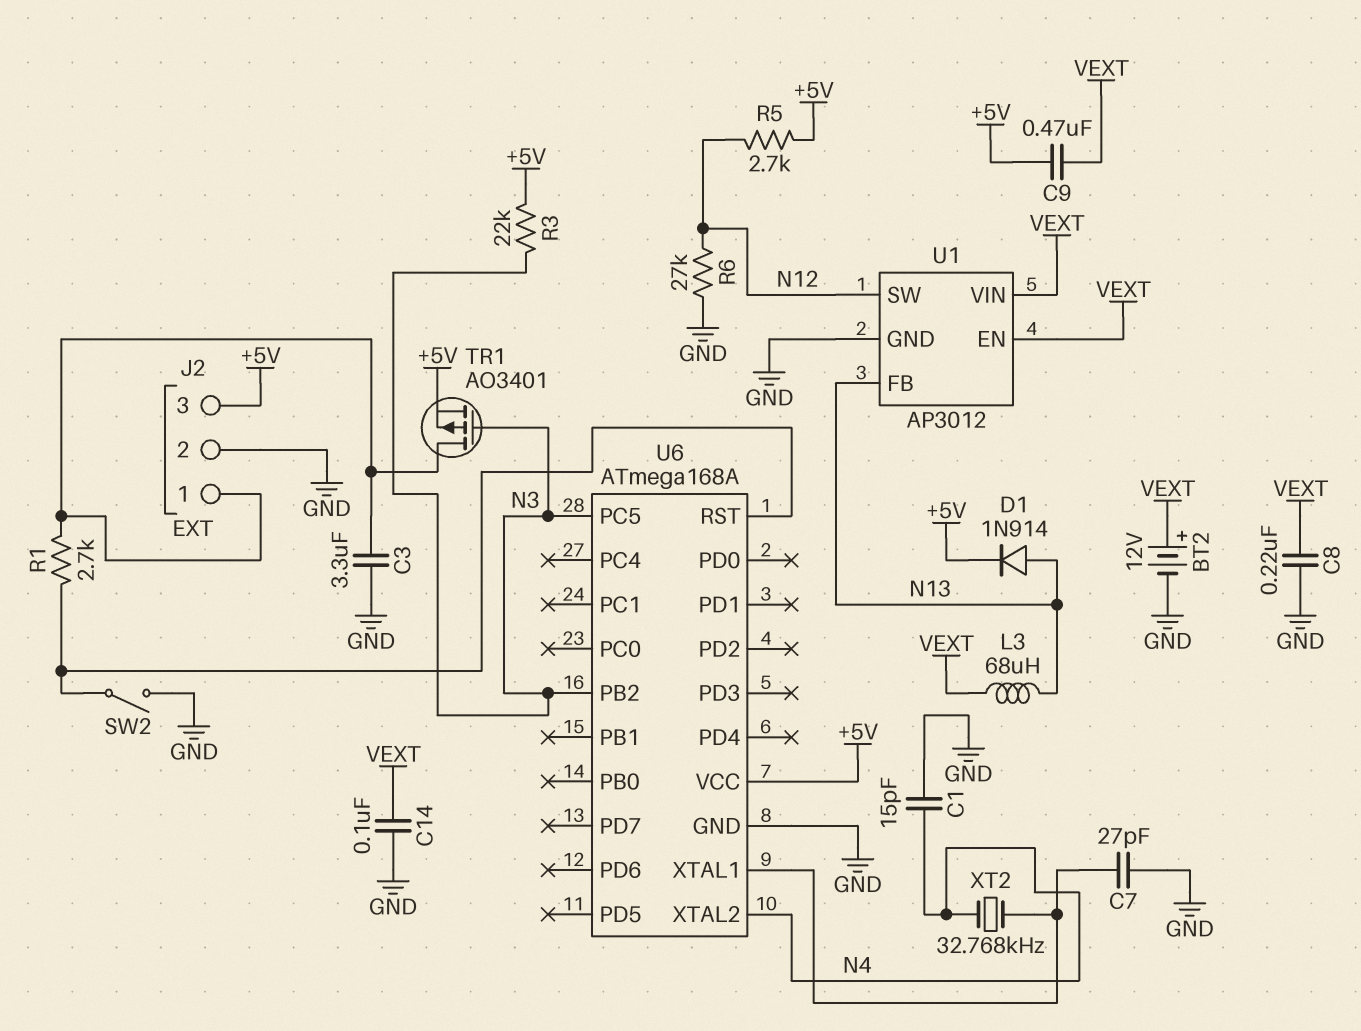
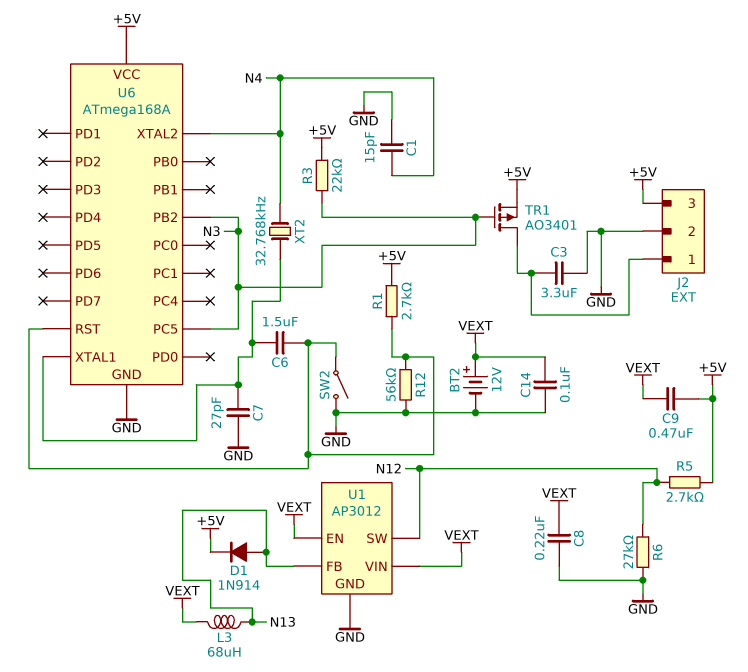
C6: none -> 1.5uF (U6/RST, U6/XTAL1)
R1: 2.7k (J2/1, U6/RST) -> 2.7k (+5V, U6/RST)
R12: none -> 56k (GND, U6/RST)

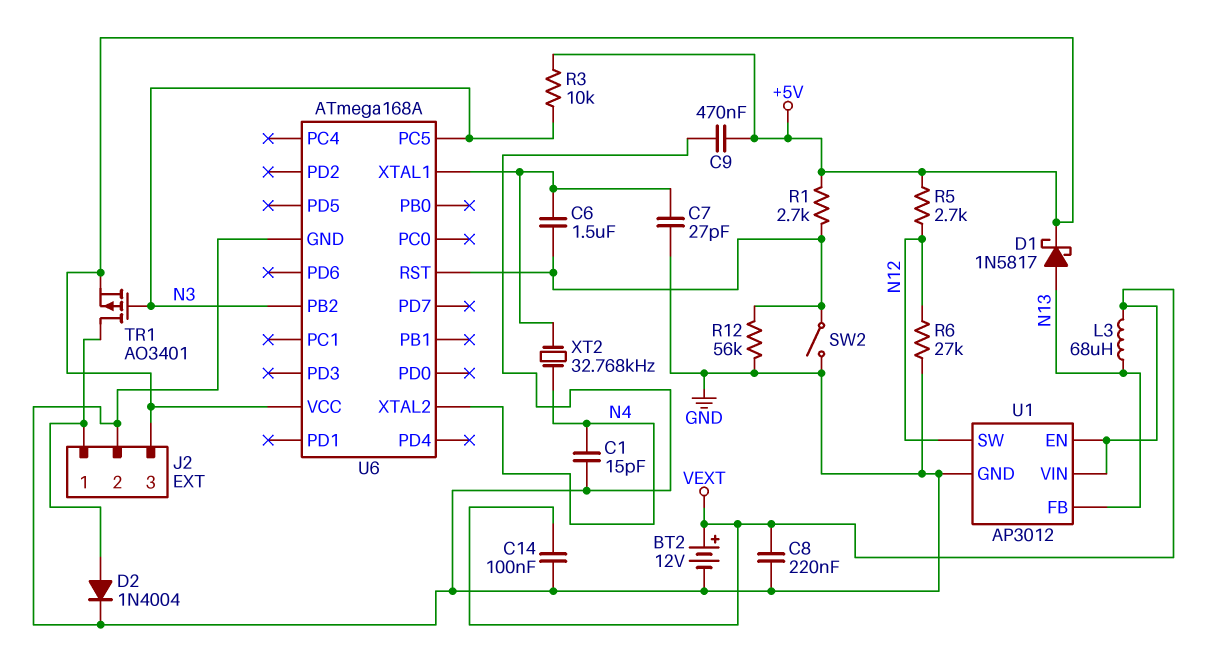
C3: 3.3uF (GND, J2/1) -> none
C9: 470nF (+5V, VEXT) -> 470nF (+5V, GND)
D1: diode 1N914 (A N13, K +5V) -> schottky 1N5817 (A N13, K +5V)
D2: none -> diode 1N4004 (A J2/1, K GND)
R3: 22k (+5V, N3) -> 10k (+5V, N3)

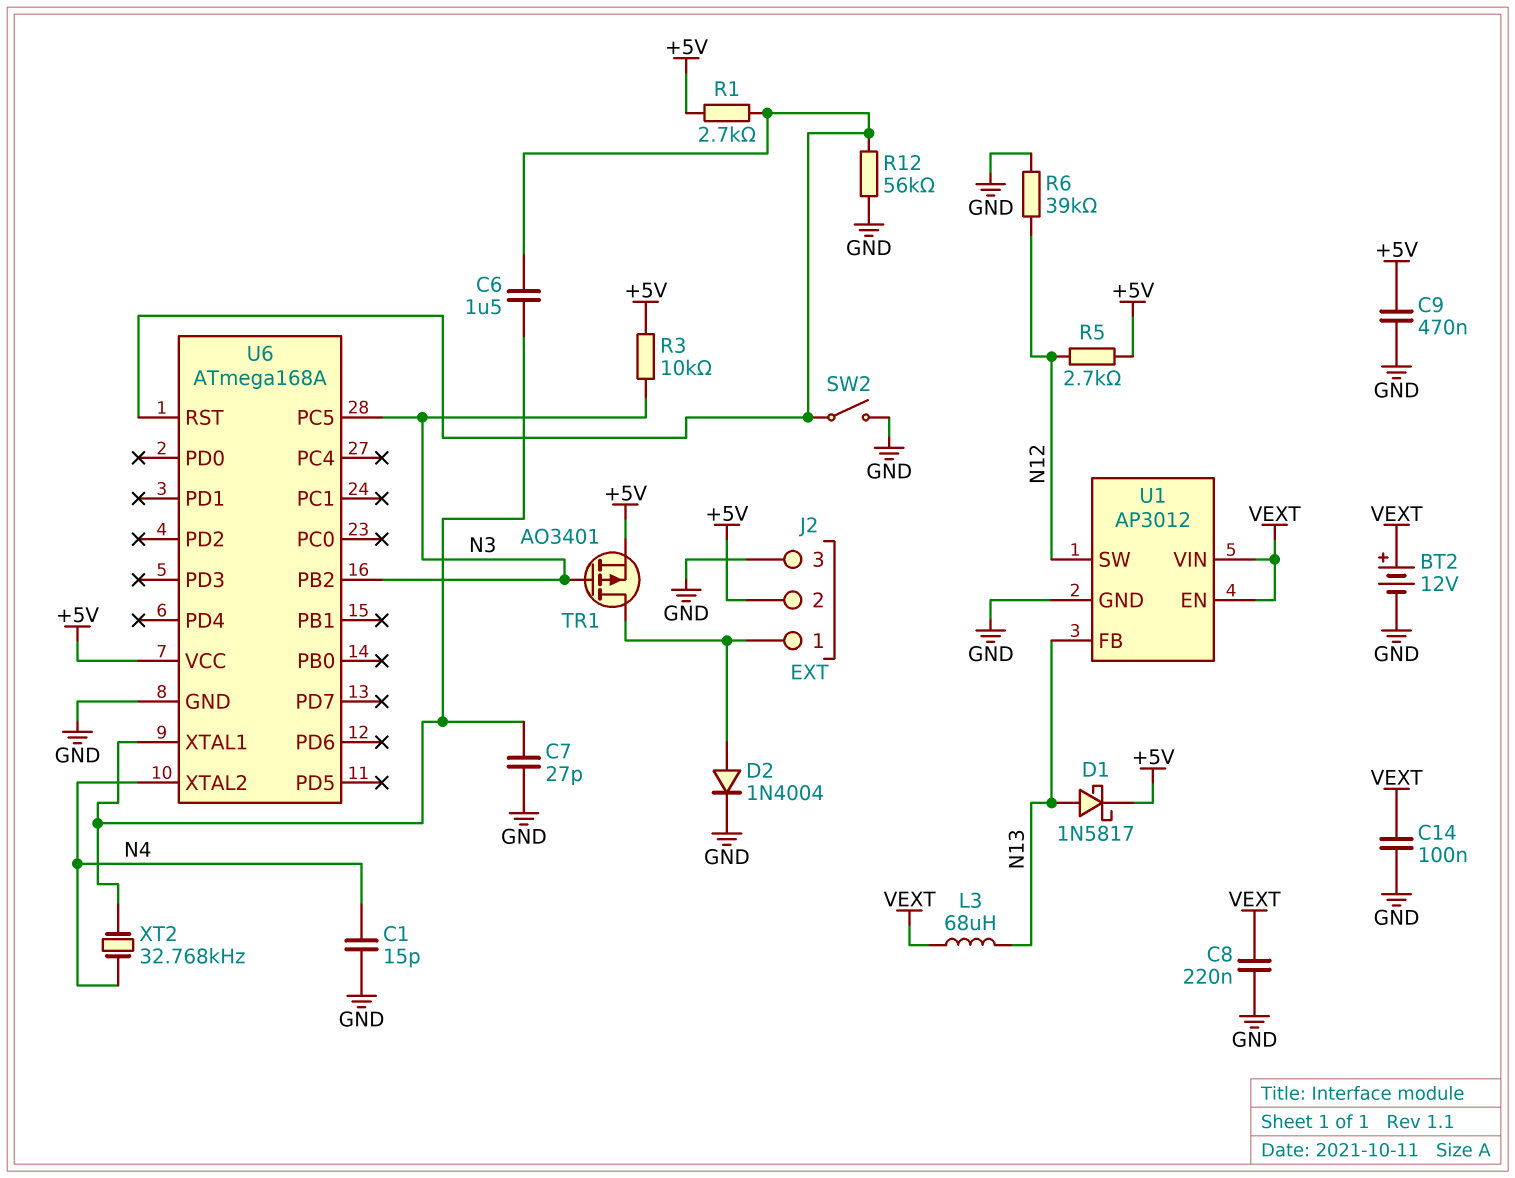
J2 pin 2: GND -> +5V
J2 pin 3: +5V -> GND
R6: 27k (GND, N12) -> 39k (GND, N12)

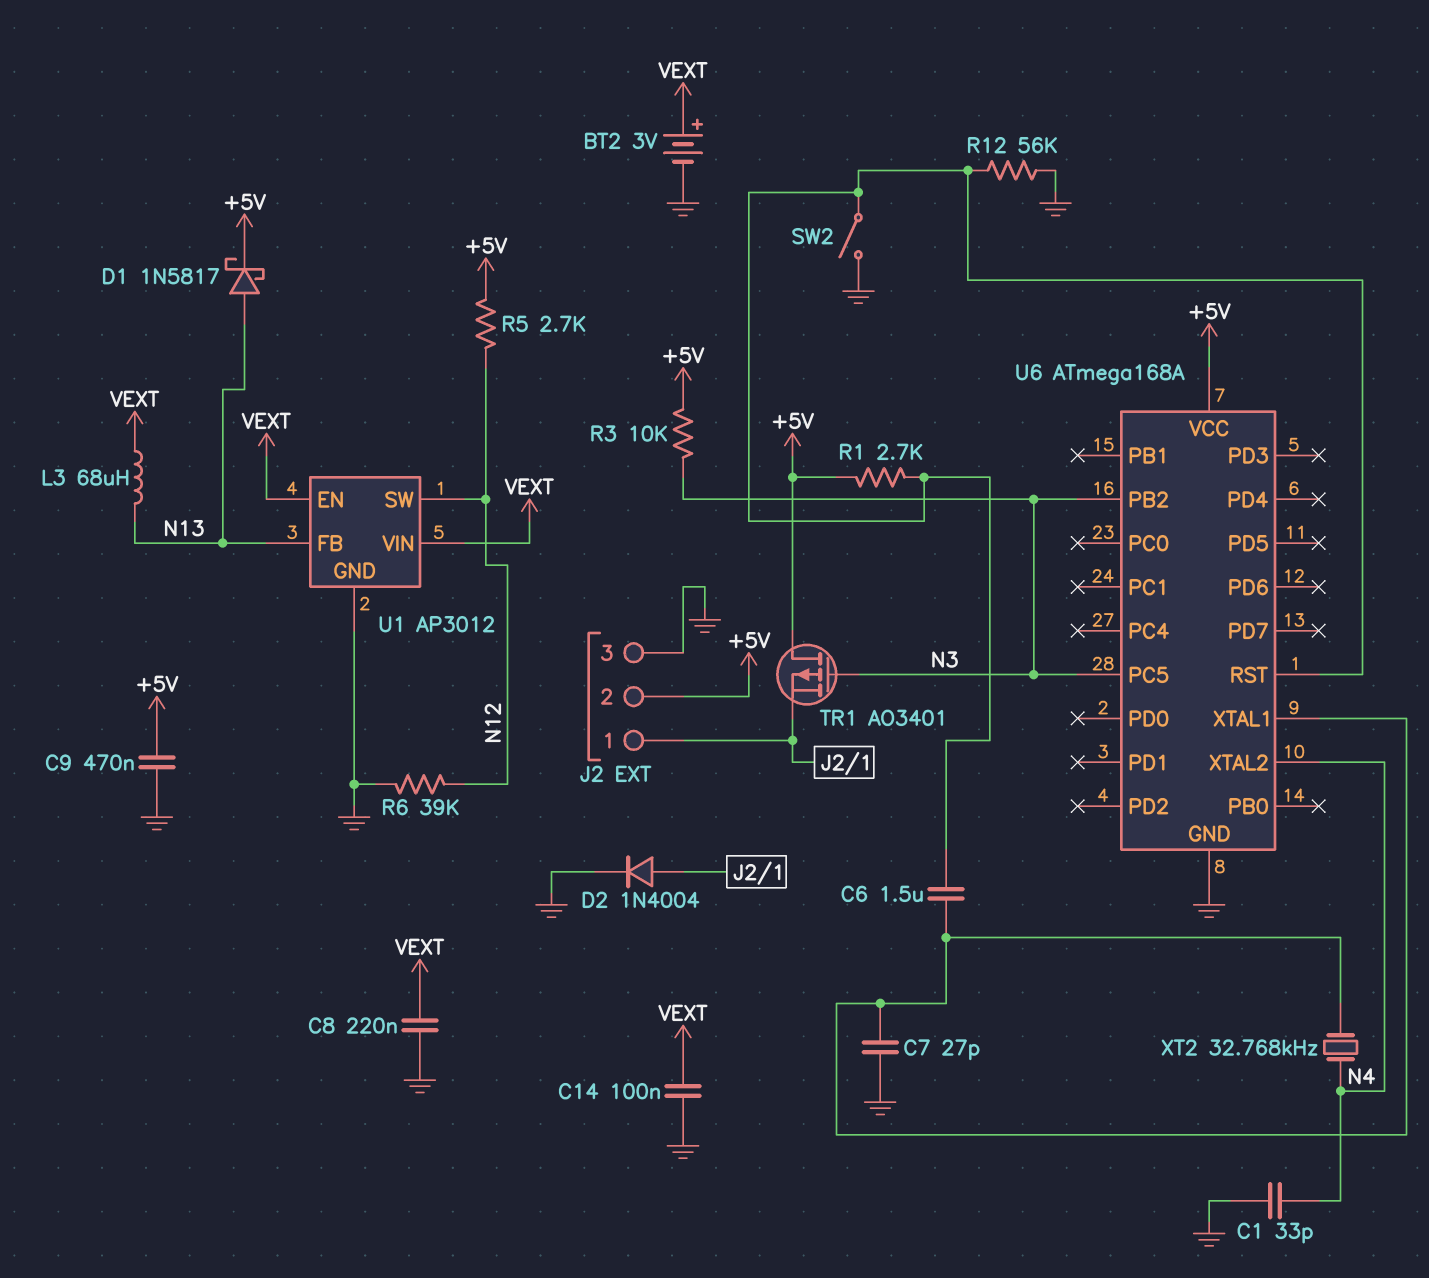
BT2: 12V (plus VEXT, minus GND) -> 3V (plus VEXT, minus GND)
C1: 15pF (GND, N4) -> 33pF (GND, N4)
TR1: PMOS AO3401 (G N3, D J2/1, S +5V) -> PMOS AO3401 (G N3, D +5V, S J2/1)

